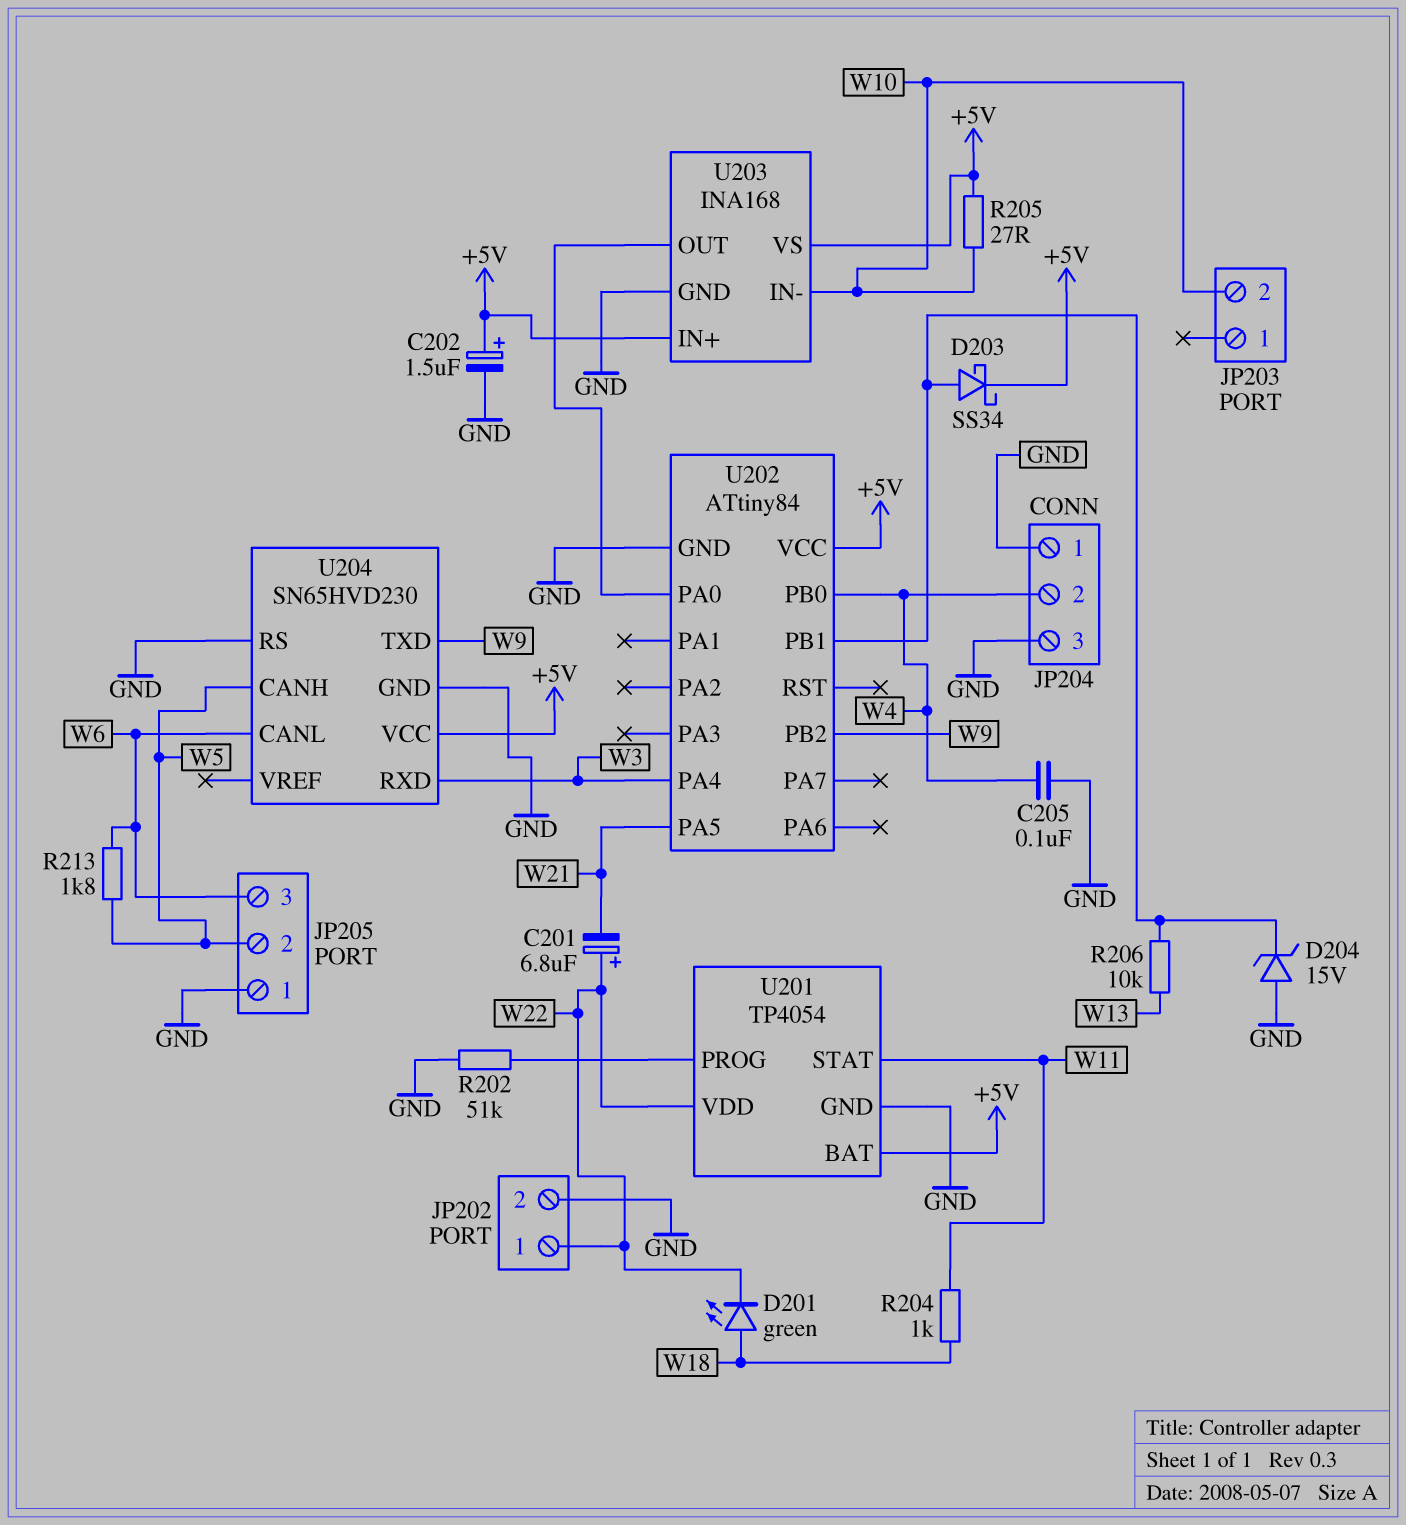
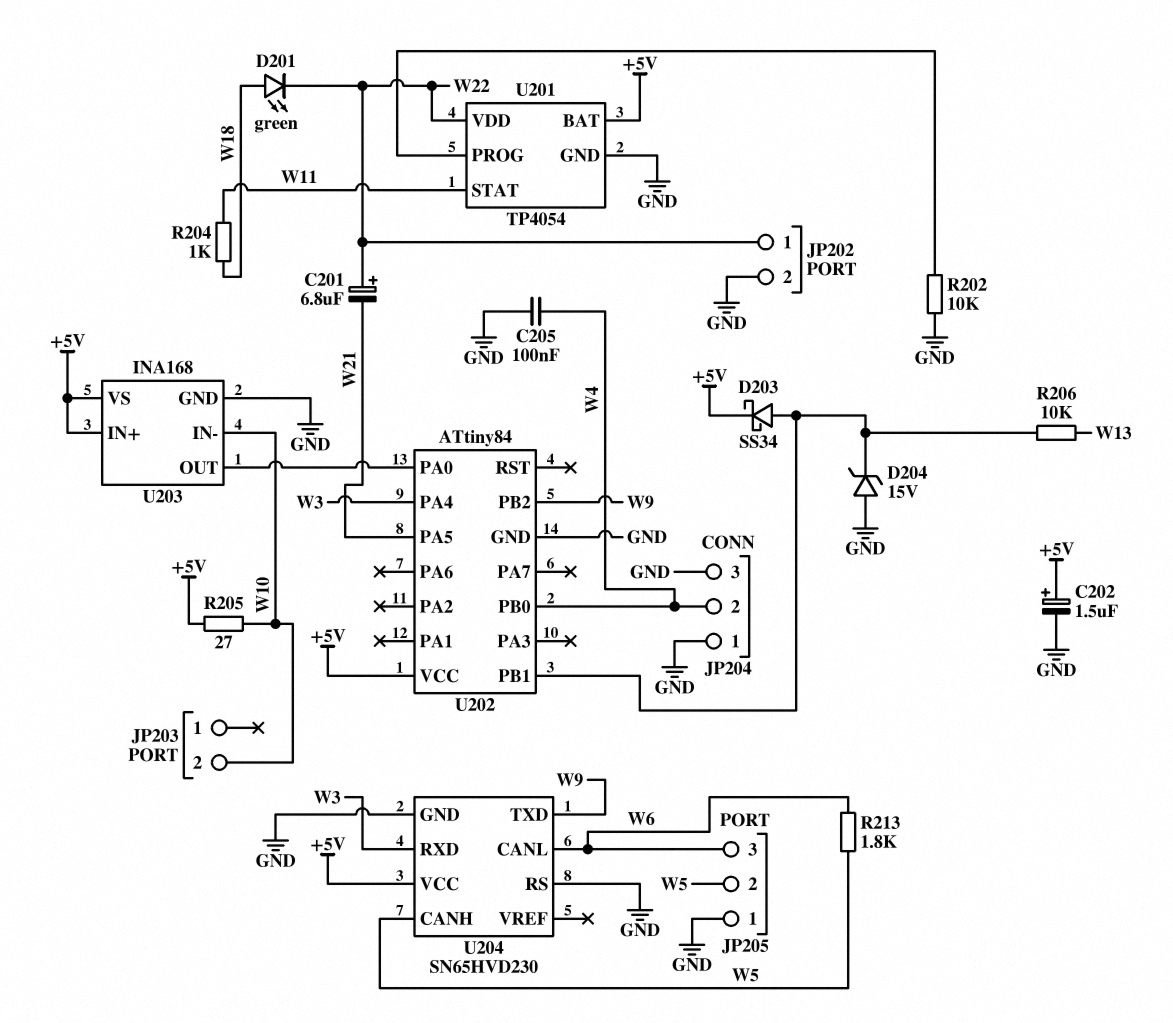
R202: 51k (GND, U201/PROG) -> 10k (GND, U201/PROG)

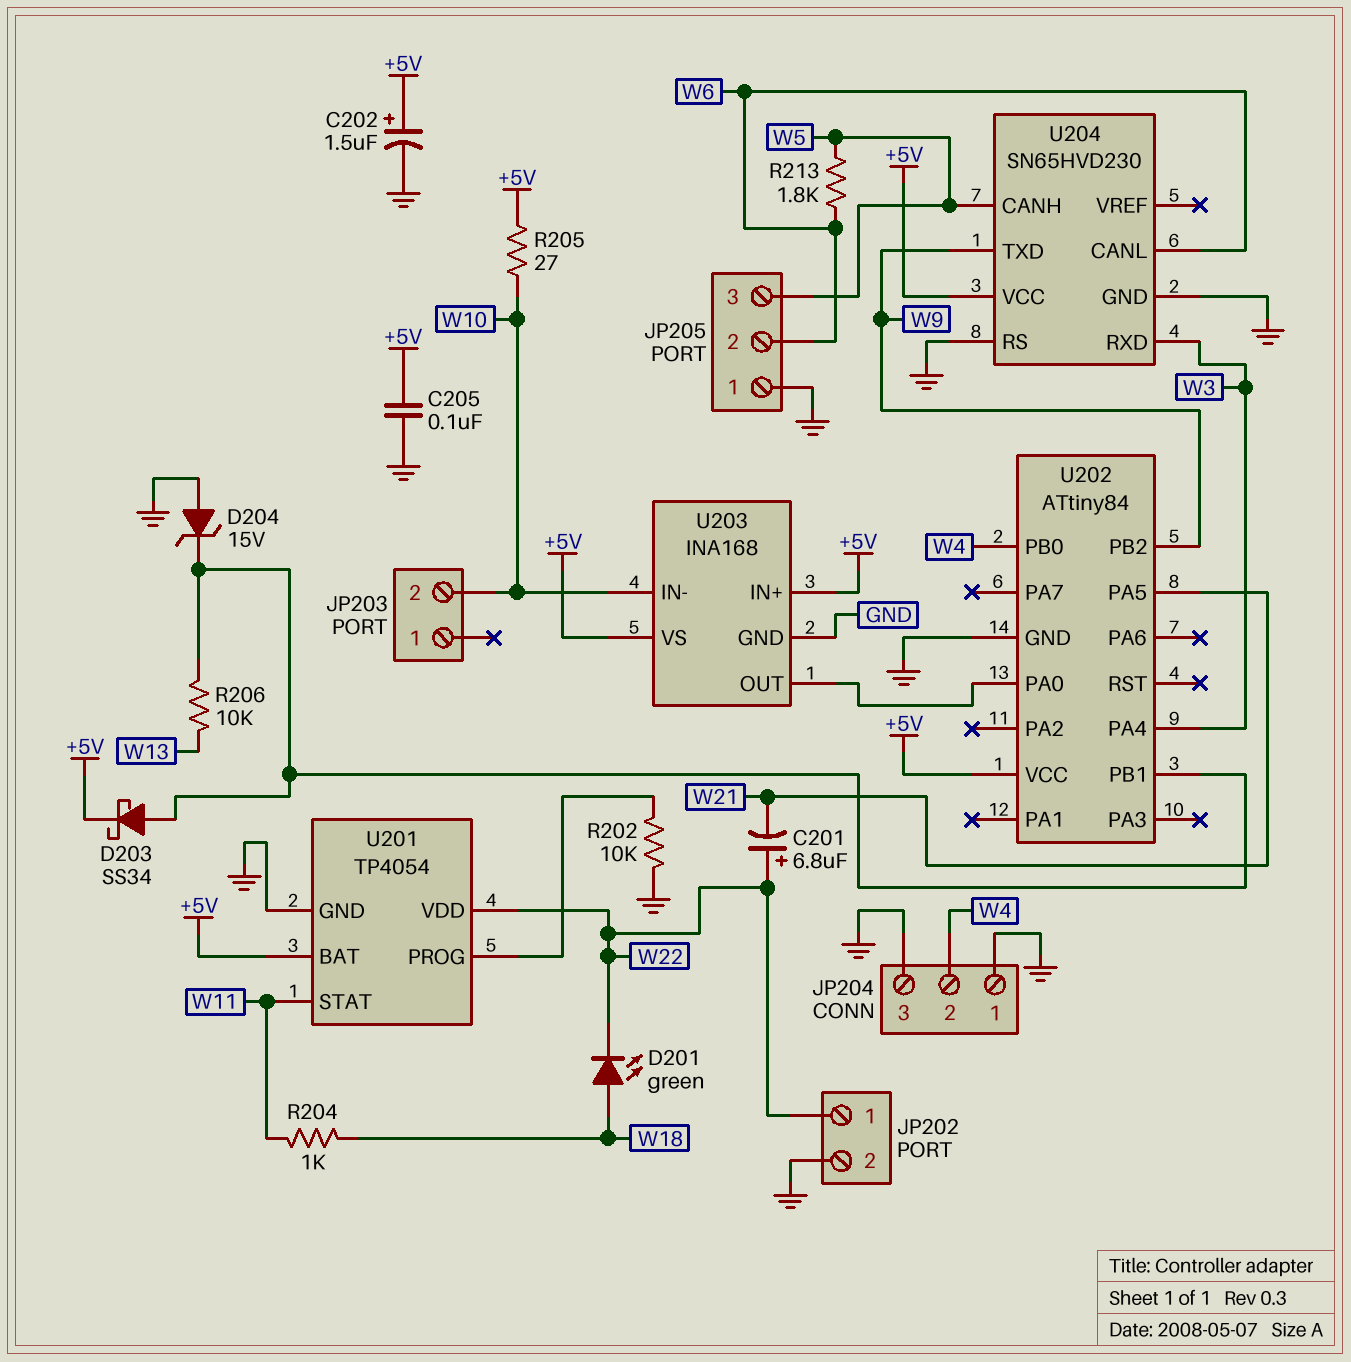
C205: 100nF (GND, W4) -> 100nF (+5V, GND)
JP205 pin 2: W5 -> W6
JP205 pin 3: W6 -> W5

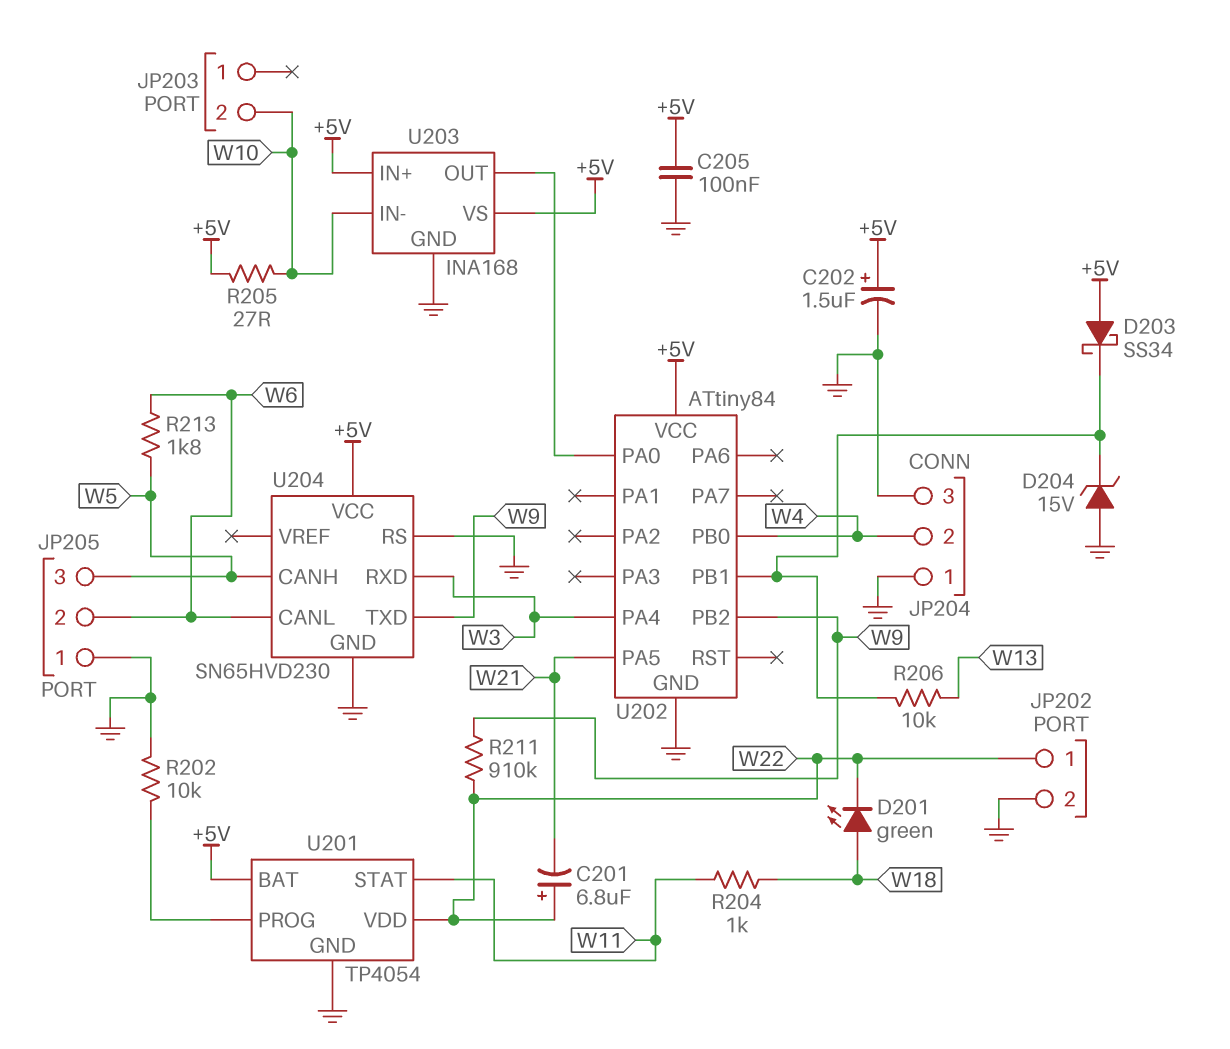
D203: schottky SS34 (A U202/PB1, K +5V) -> schottky SS34 (A +5V, K U202/PB1)
R211: none -> 910k (W9, W22)

